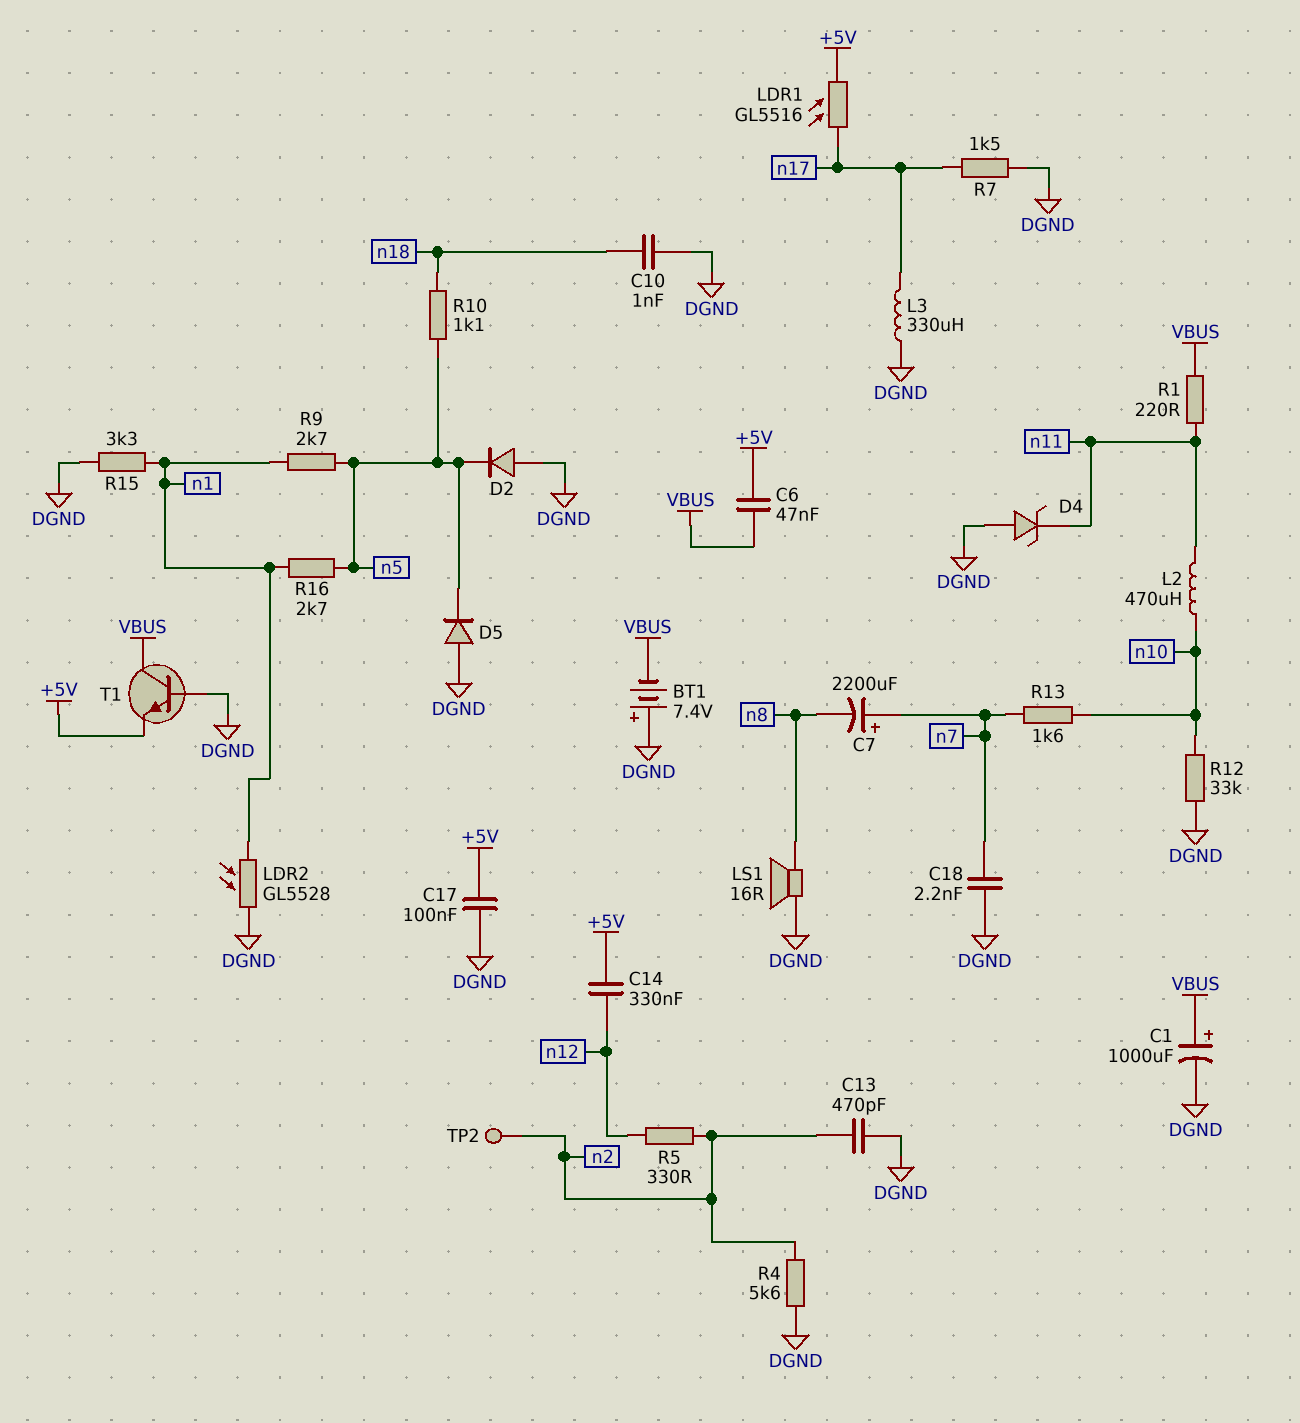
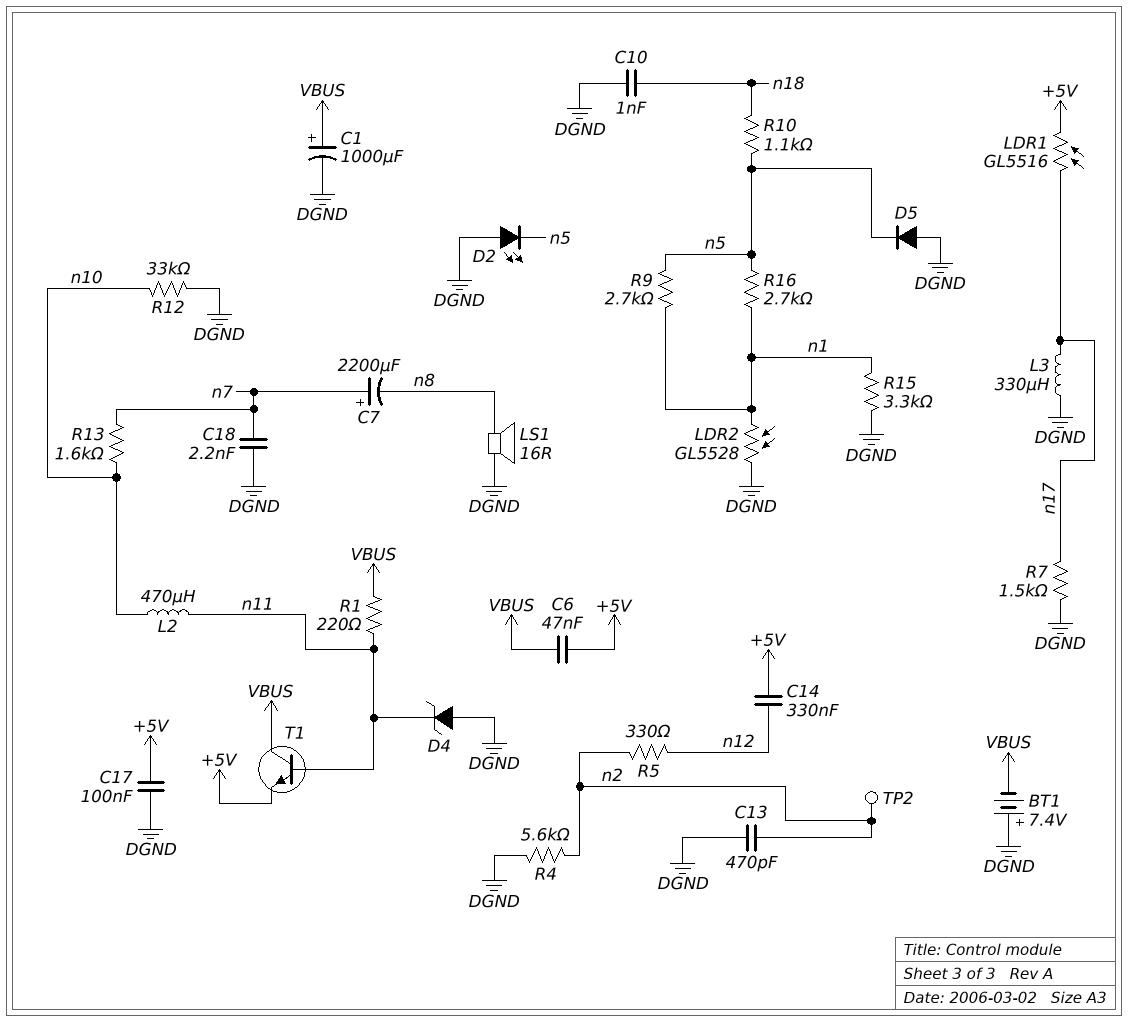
D2: diode (A DGND, K n5) -> LED (A DGND, K n5)
T1: NPN (B DGND, C VBUS, E +5V) -> NPN (B n11, C VBUS, E +5V)

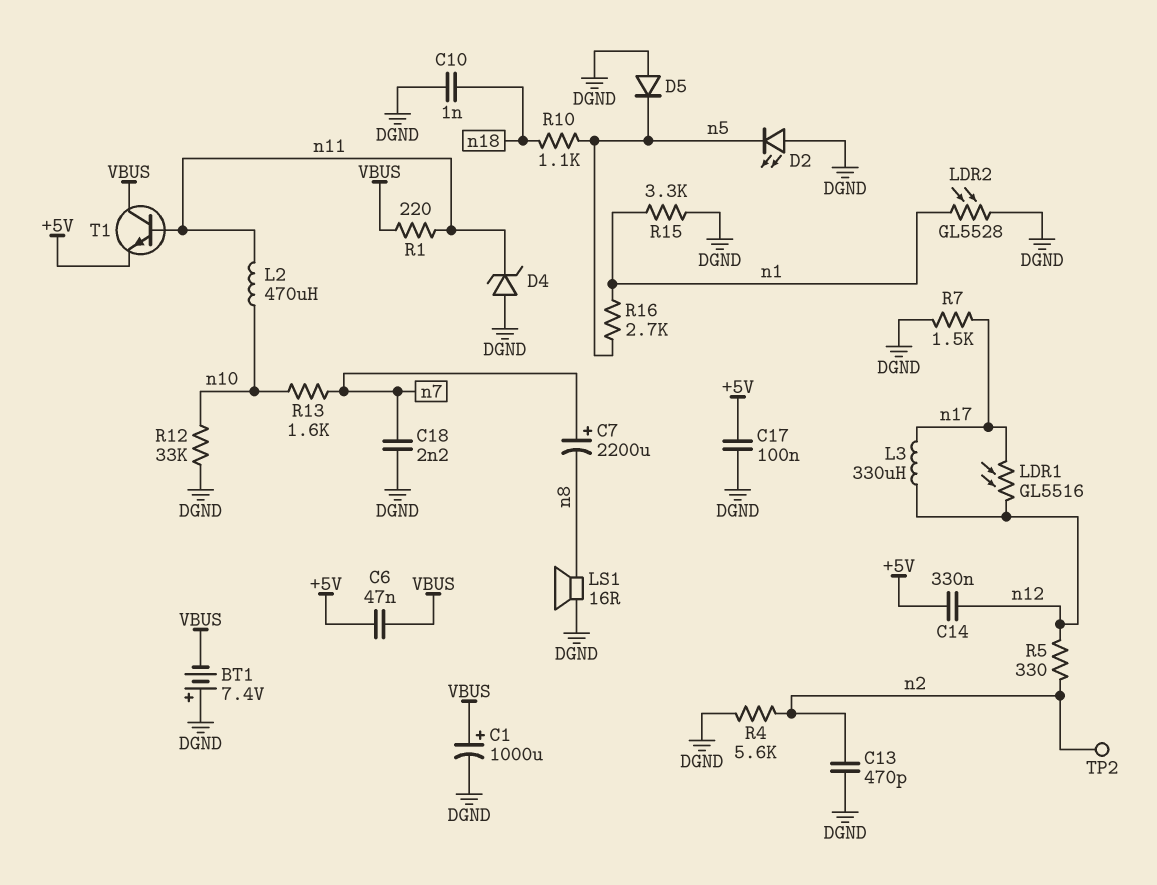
L3: 330uH (DGND, n17) -> 330uH (n12, n17)
LDR1: GL5516 (+5V, n17) -> GL5516 (n12, n17)
R9: 2.7k (n1, n5) -> none

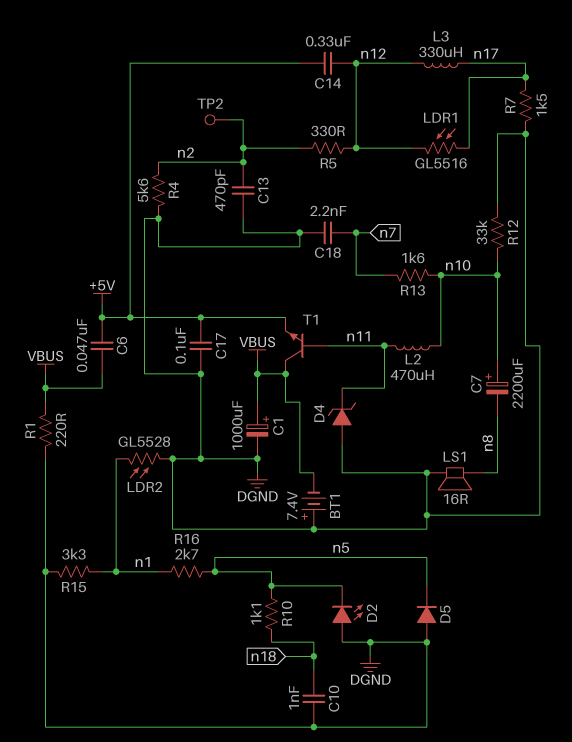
C7: 2200uF (plus n7, minus n8) -> 2200uF (plus n10, minus n8)
R1: 220 (VBUS, n11) -> 220 (DGND, VBUS)

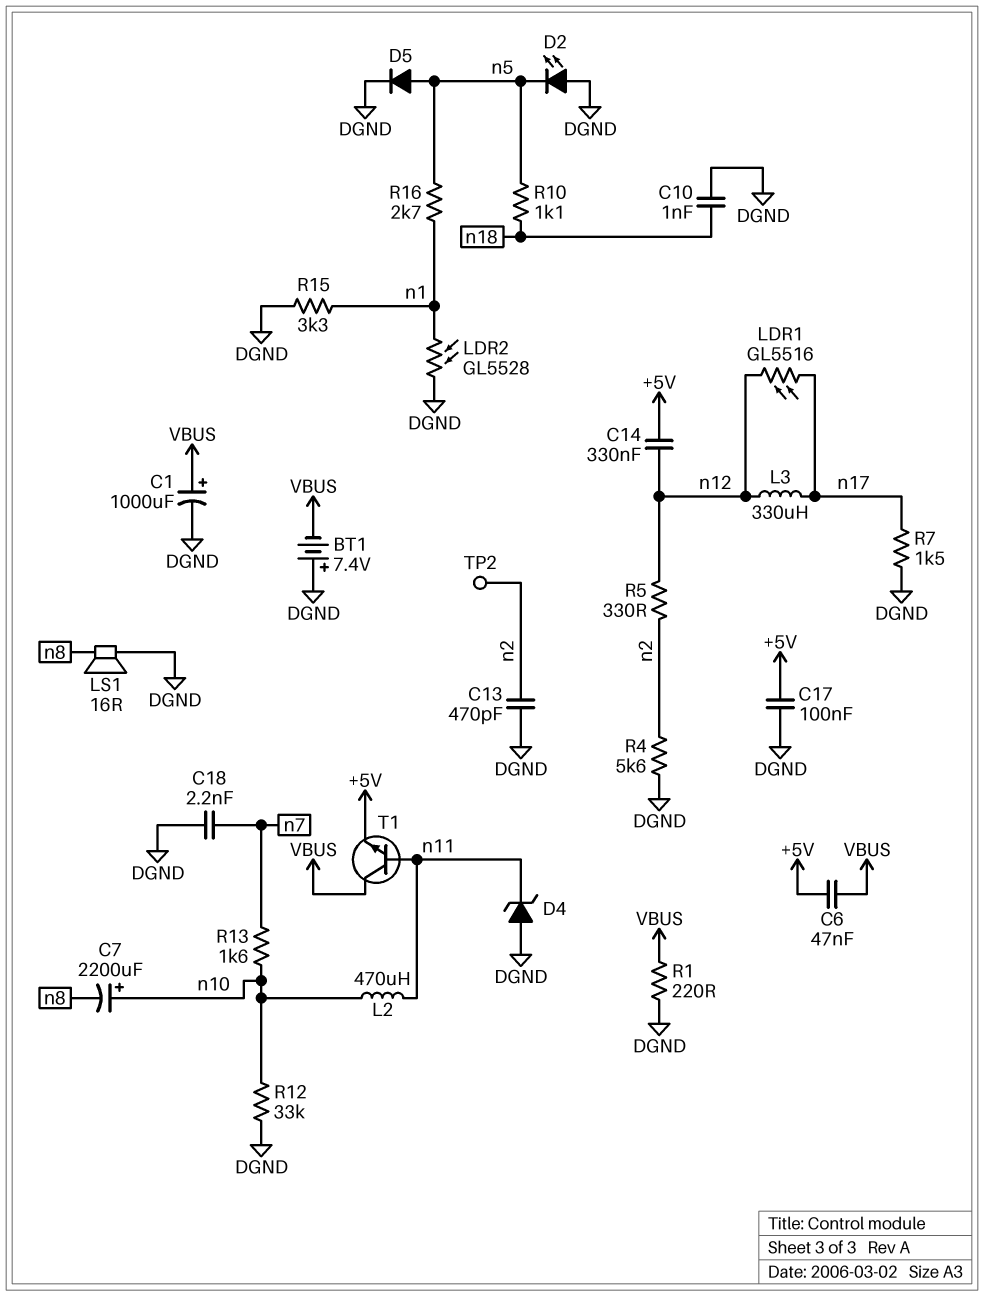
D5: diode (A DGND, K n5) -> diode (A n5, K DGND)

